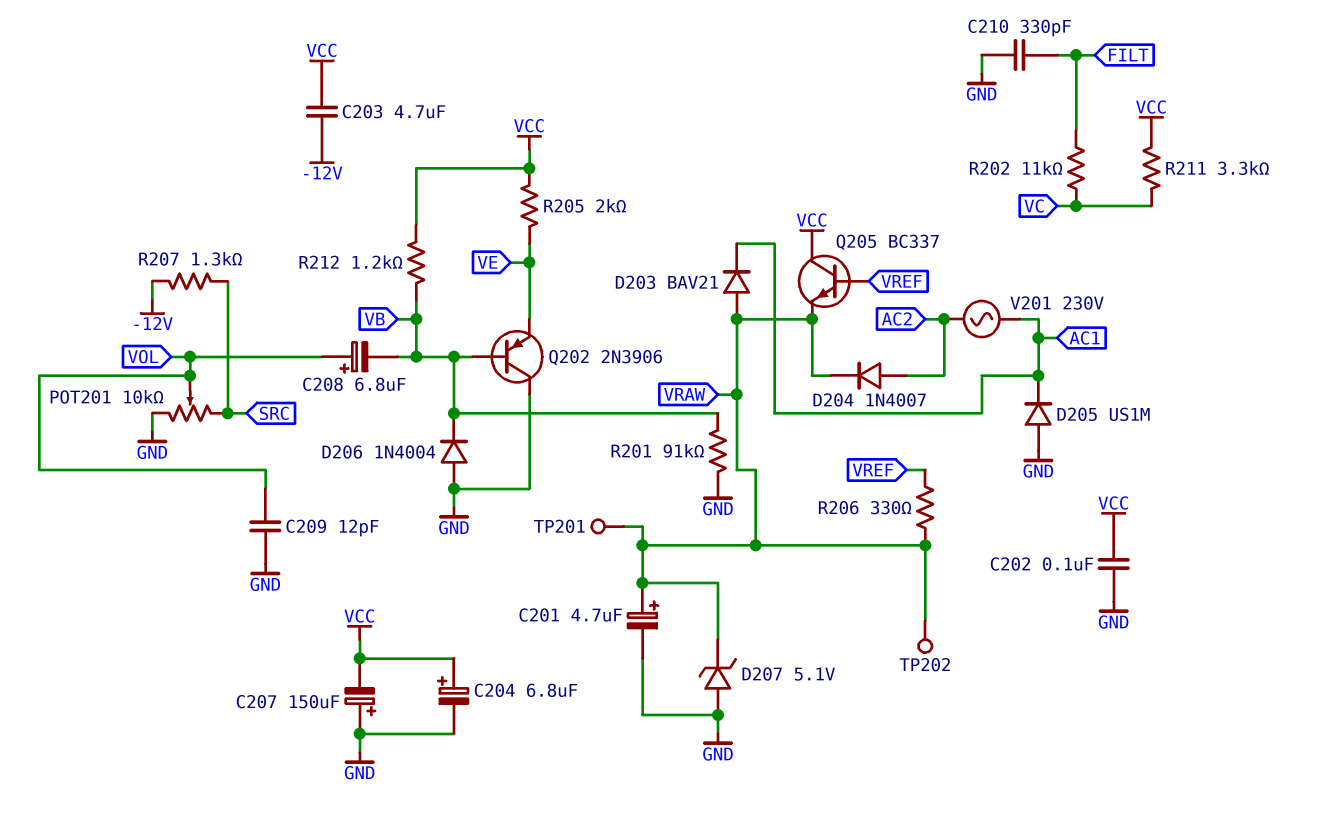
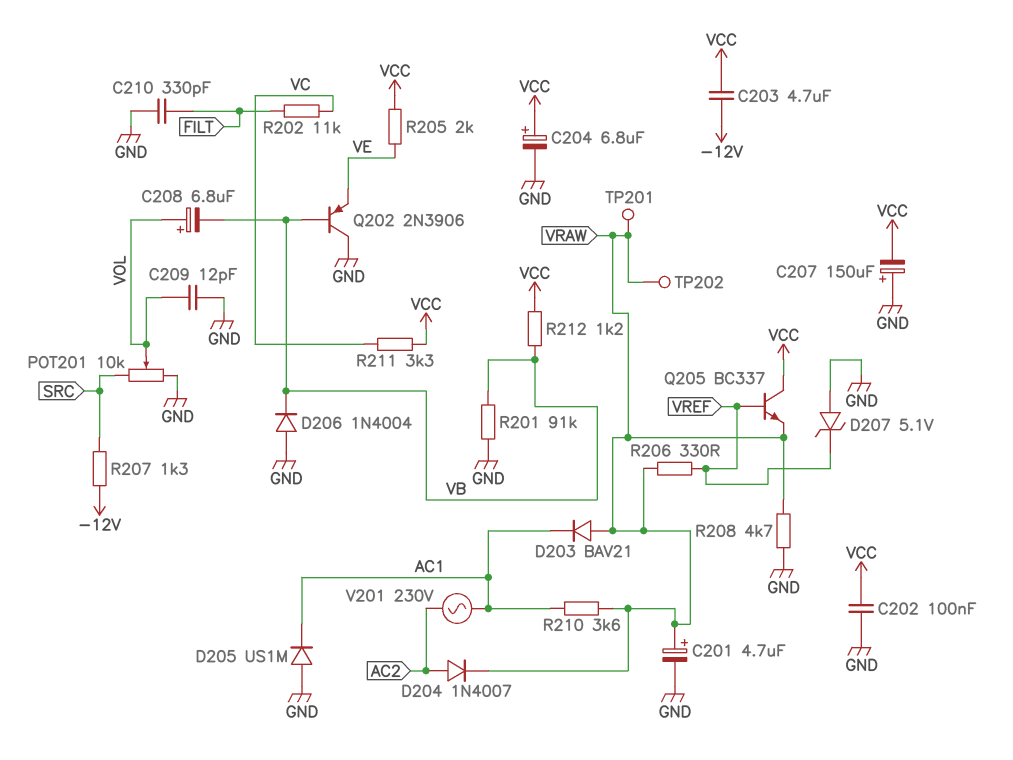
D207: zener 5.1V (A GND, K VRAW) -> zener 5.1V (A GND, K VREF)
R208: none -> 4.7k (GND, VRAW)
R210: none -> 3.6k (AC1, VRAW)

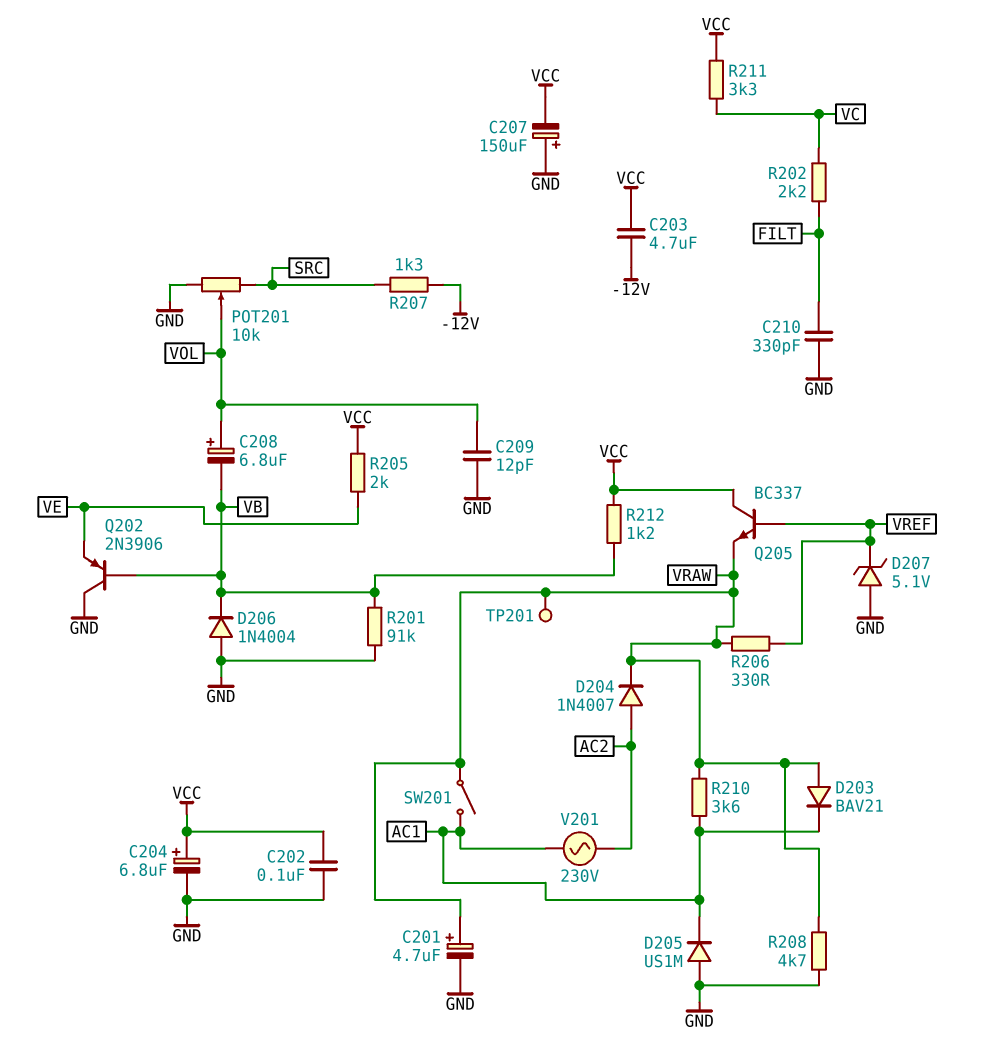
R202: 11k (FILT, VC) -> 2.2k (FILT, VC)
SW201: none -> switch (AC1, VRAW)
TP202: test point (VRAW) -> none

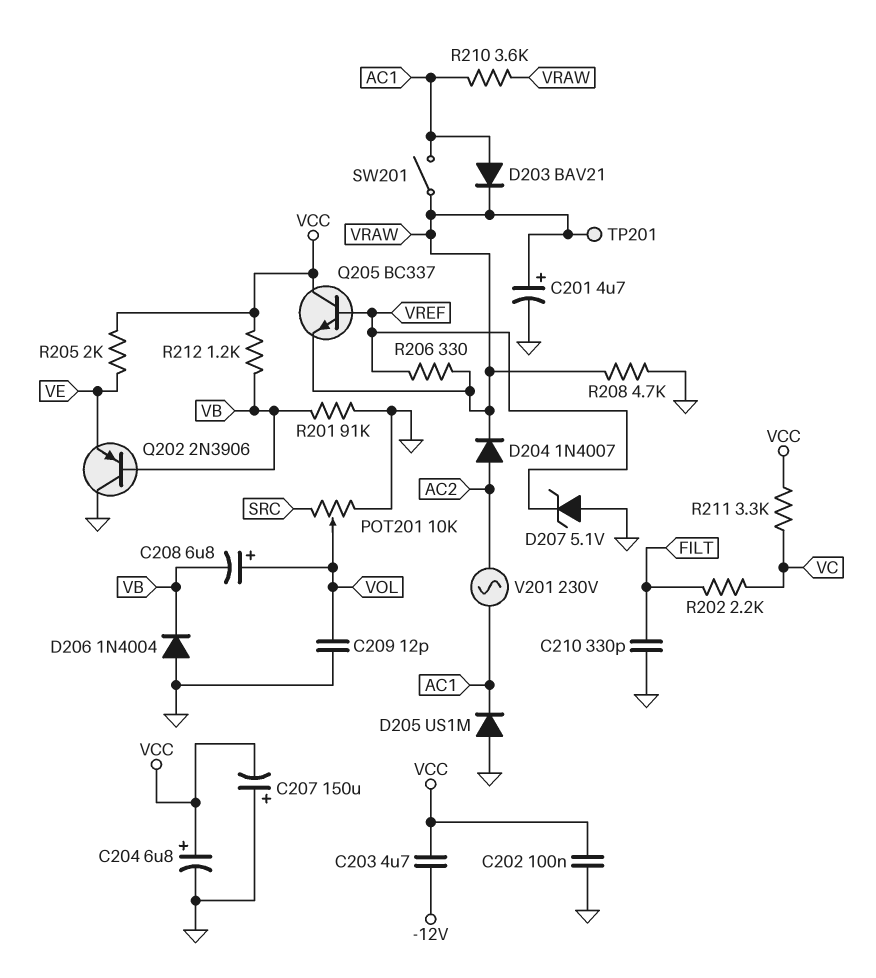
D203: diode BAV21 (A VRAW, K AC1) -> diode BAV21 (A AC1, K VRAW)
R207: 1.3k (-12V, SRC) -> none

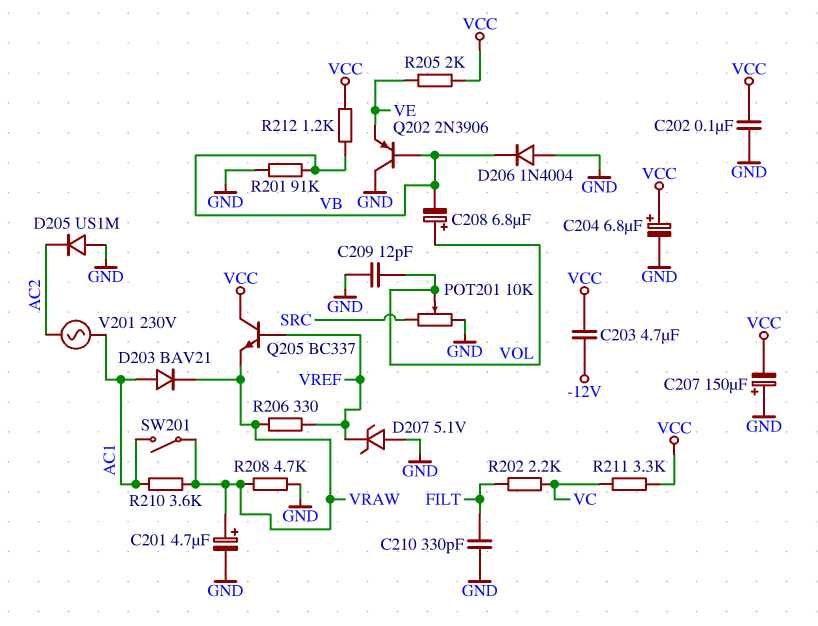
D204: diode 1N4007 (A AC2, K VRAW) -> none
D205: diode US1M (A GND, K AC1) -> diode US1M (A GND, K AC2)
TP201: test point (VRAW) -> none

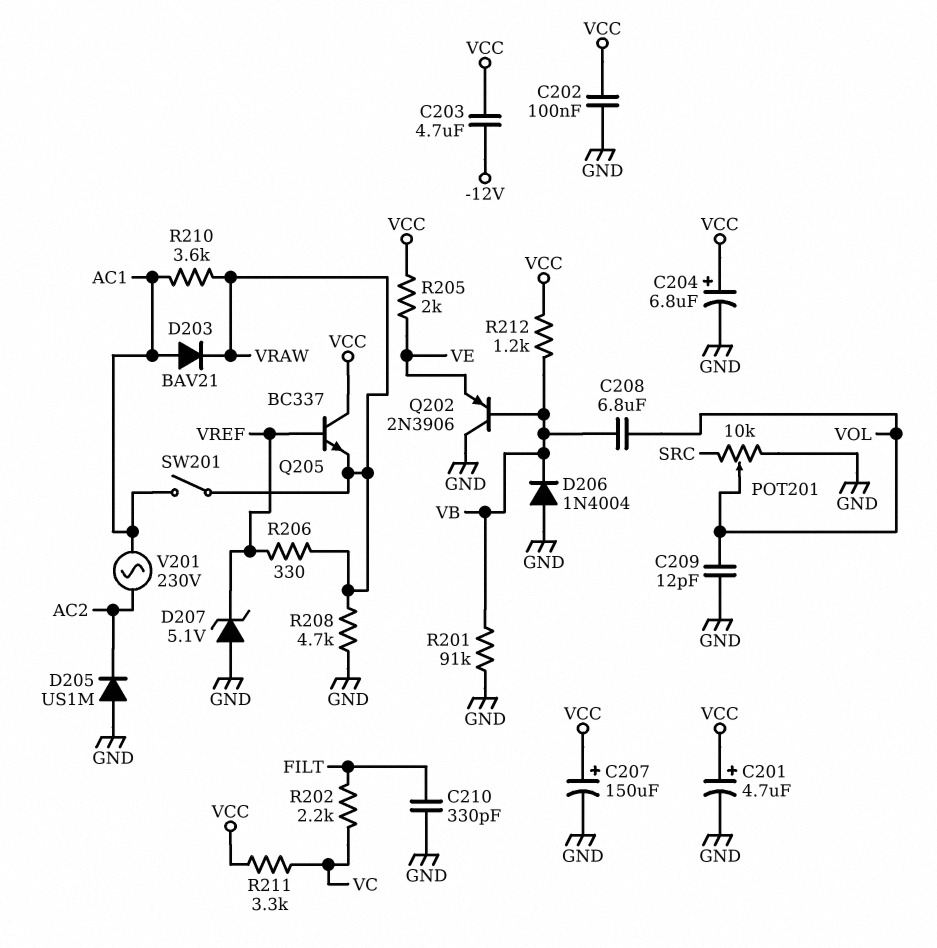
C201: 4.7uF (plus VRAW, minus GND) -> 4.7uF (plus VCC, minus GND)
C207: 150uF (plus GND, minus VCC) -> 150uF (plus VCC, minus GND)
C208: 6.8uF (plus VOL, minus VB) -> 6.8uF (VB, VOL)

